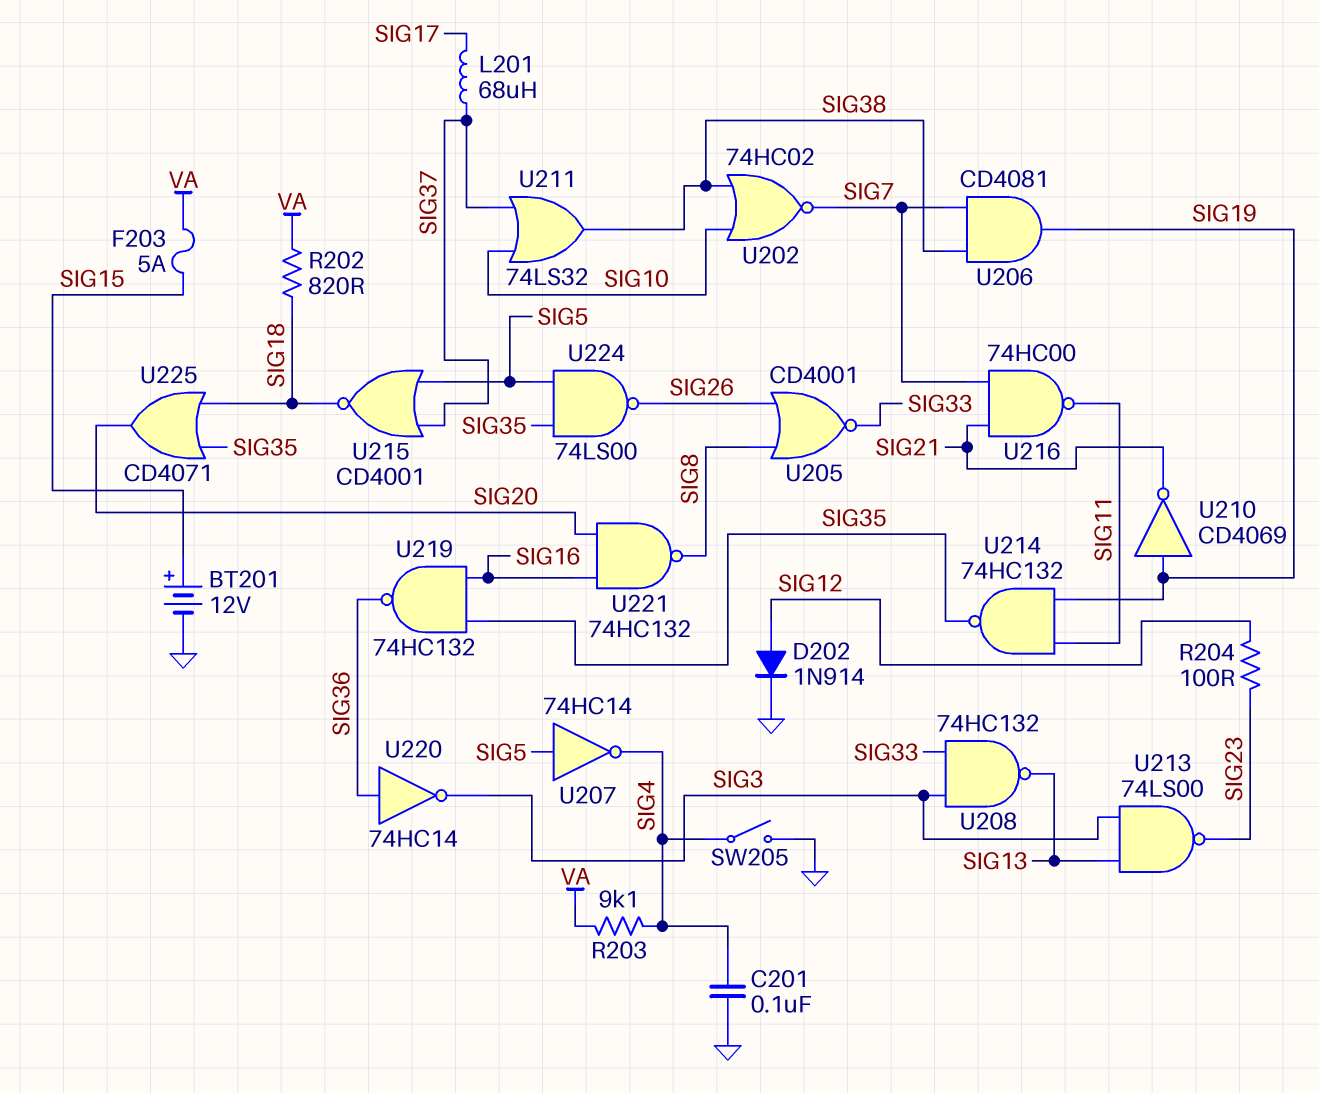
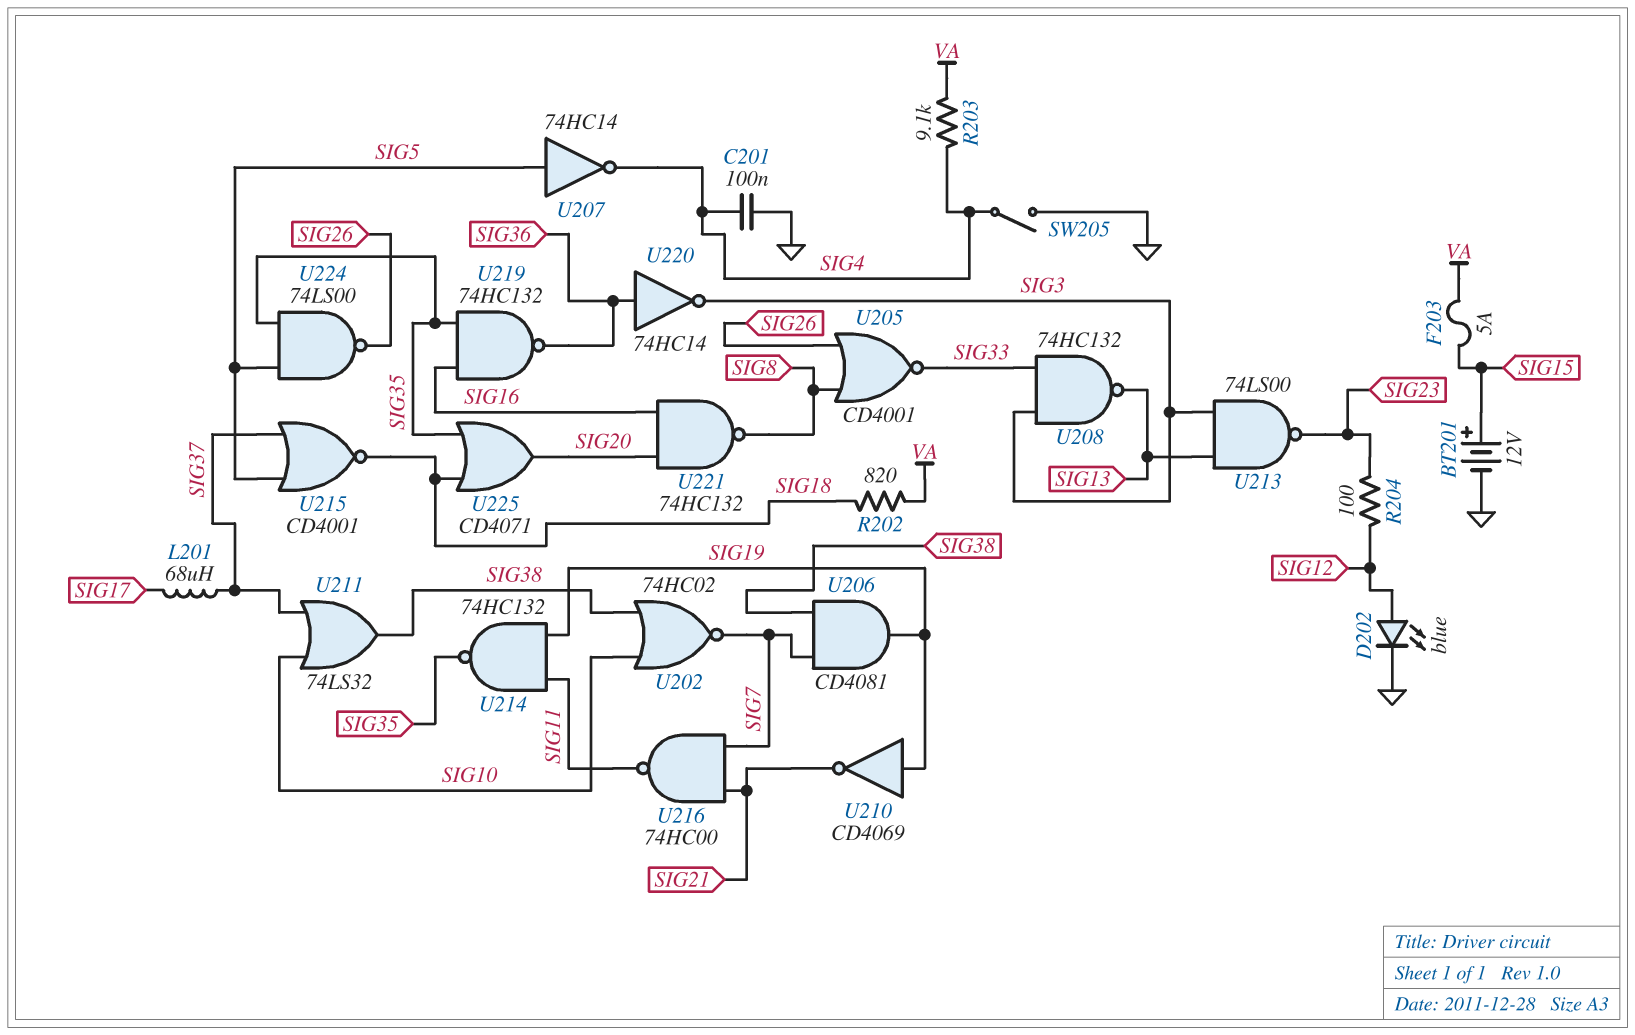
D202: diode 1N914 (A SIG12, K GND) -> LED blue (A SIG12, K GND)

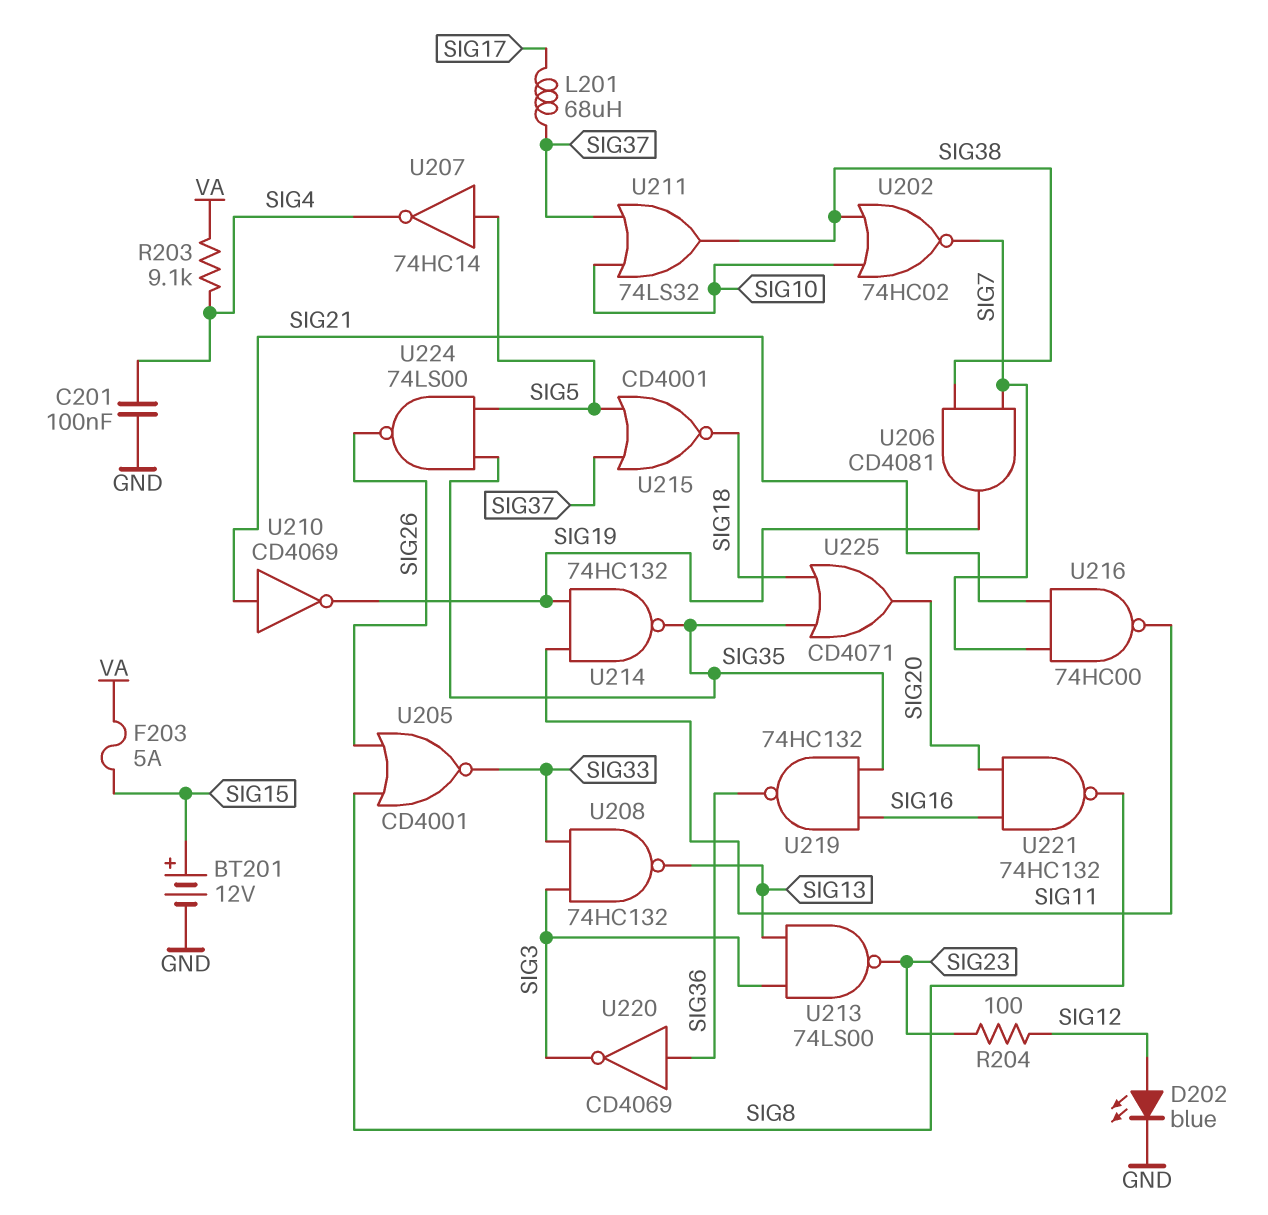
R202: 820 (SIG18, VA) -> none
SW205: switch (GND, SIG4) -> none
U210: NOT CD4069 (in SIG19, out SIG21) -> NOT CD4069 (in SIG21, out SIG19)
U220: NOT 74HC14 (in SIG36, out SIG3) -> NOT CD4069 (in SIG36, out SIG3)

